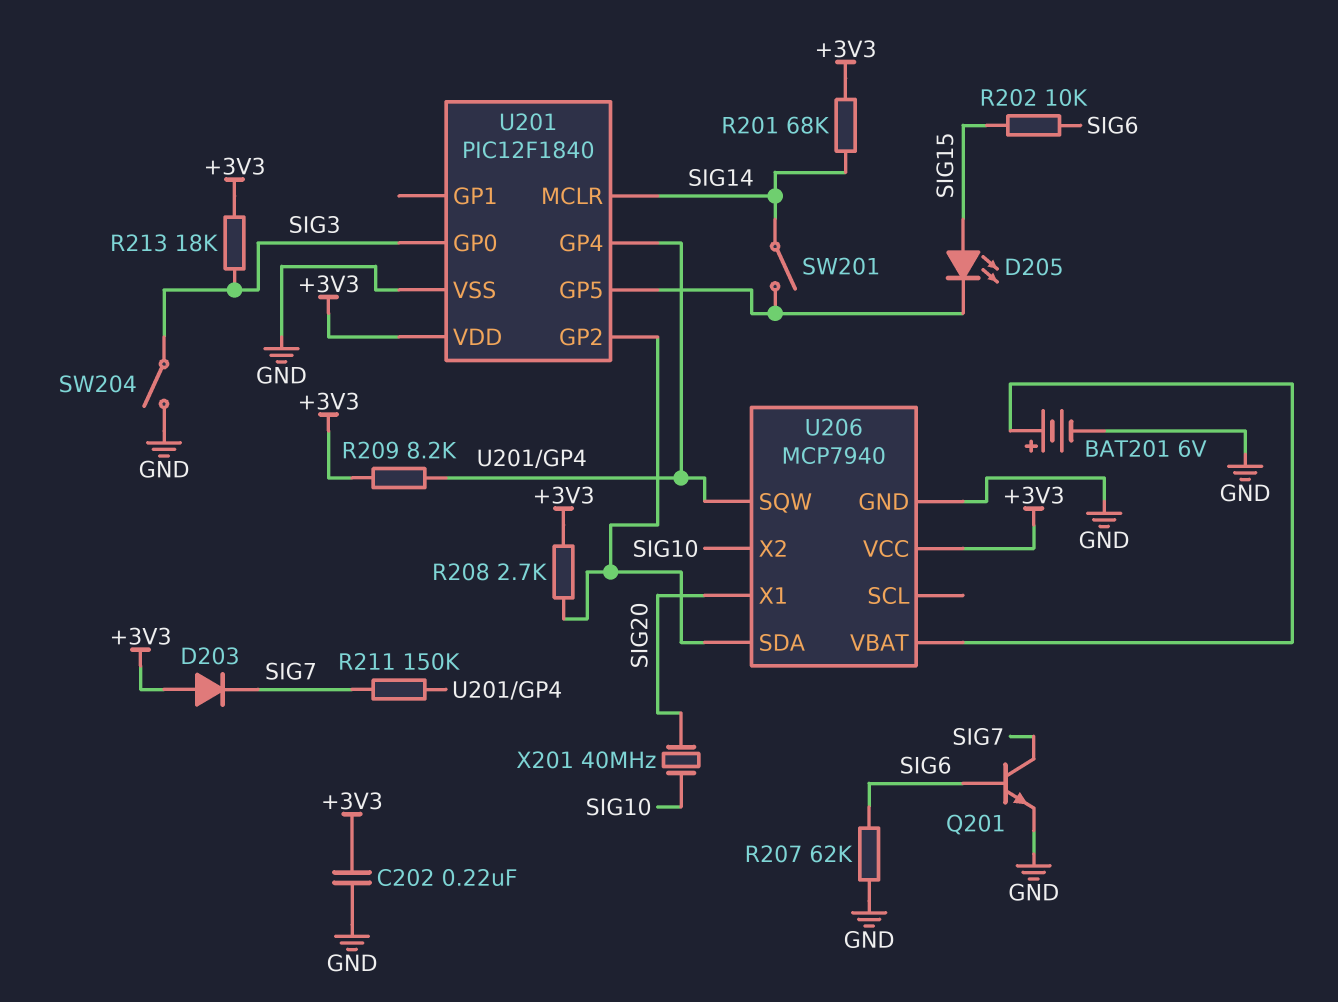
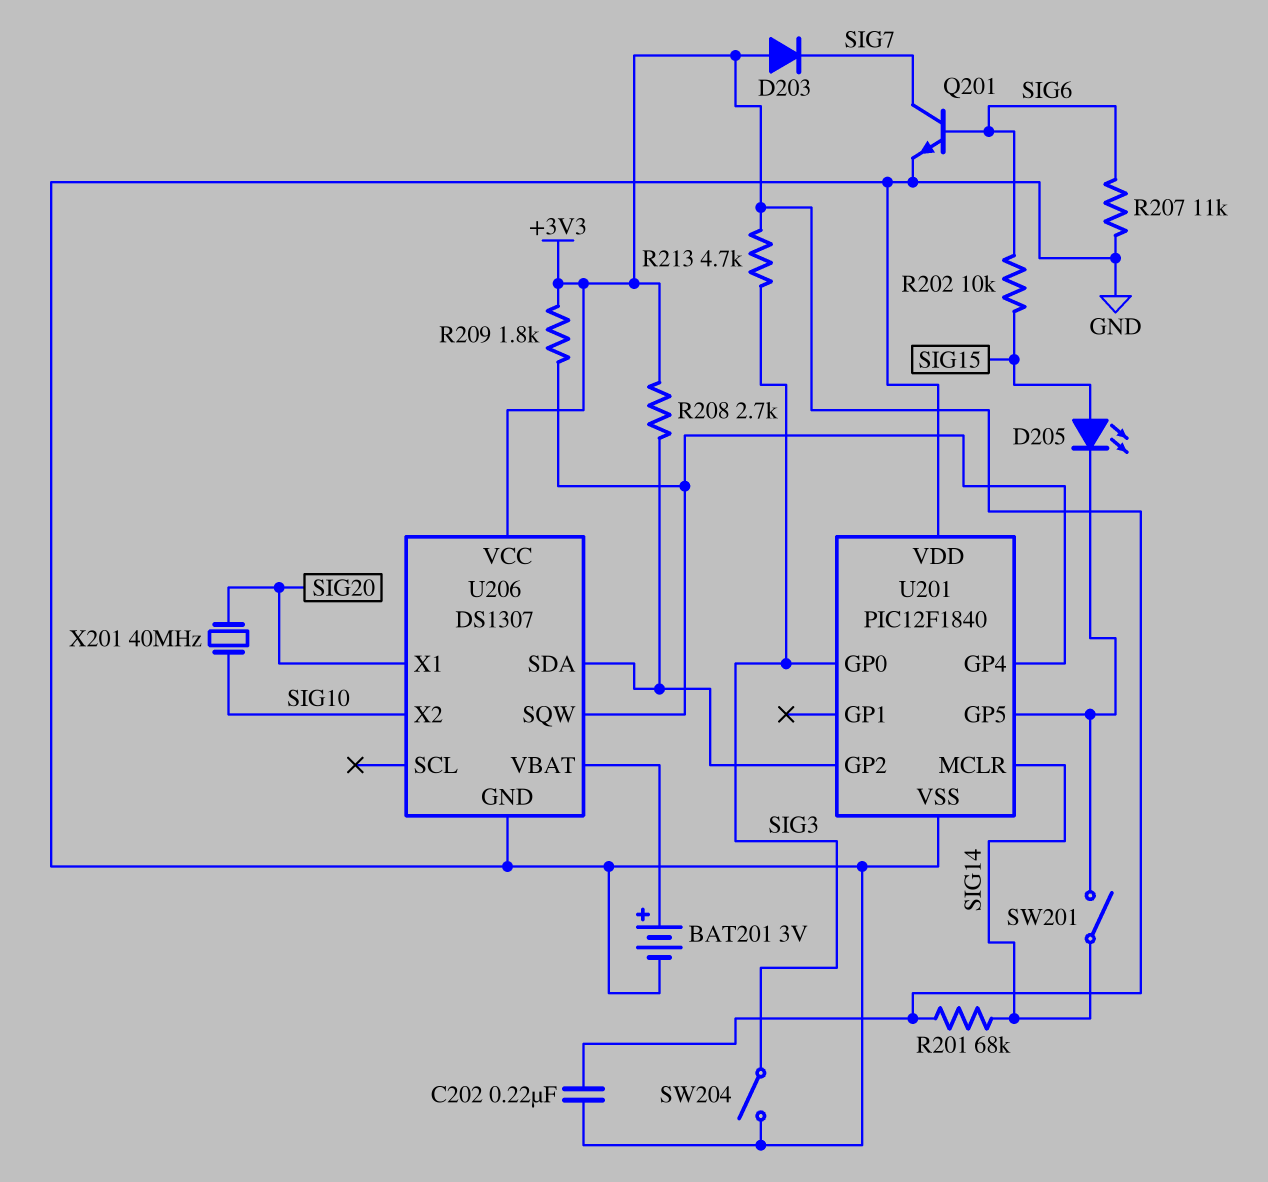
BAT201: 6V (plus U206/VBAT, minus GND) -> 3V (plus U206/VBAT, minus GND)
R207: 62k (GND, SIG6) -> 11k (GND, SIG6)
R209: 8.2k (+3V3, U201/GP4) -> 1.8k (+3V3, U201/GP4)
R211: 150k (SIG7, U201/GP4) -> none
R213: 18k (+3V3, SIG3) -> 4.7k (+3V3, SIG3)
U201 pin VDD: +3V3 -> GND
U206: MCP7940 -> DS1307

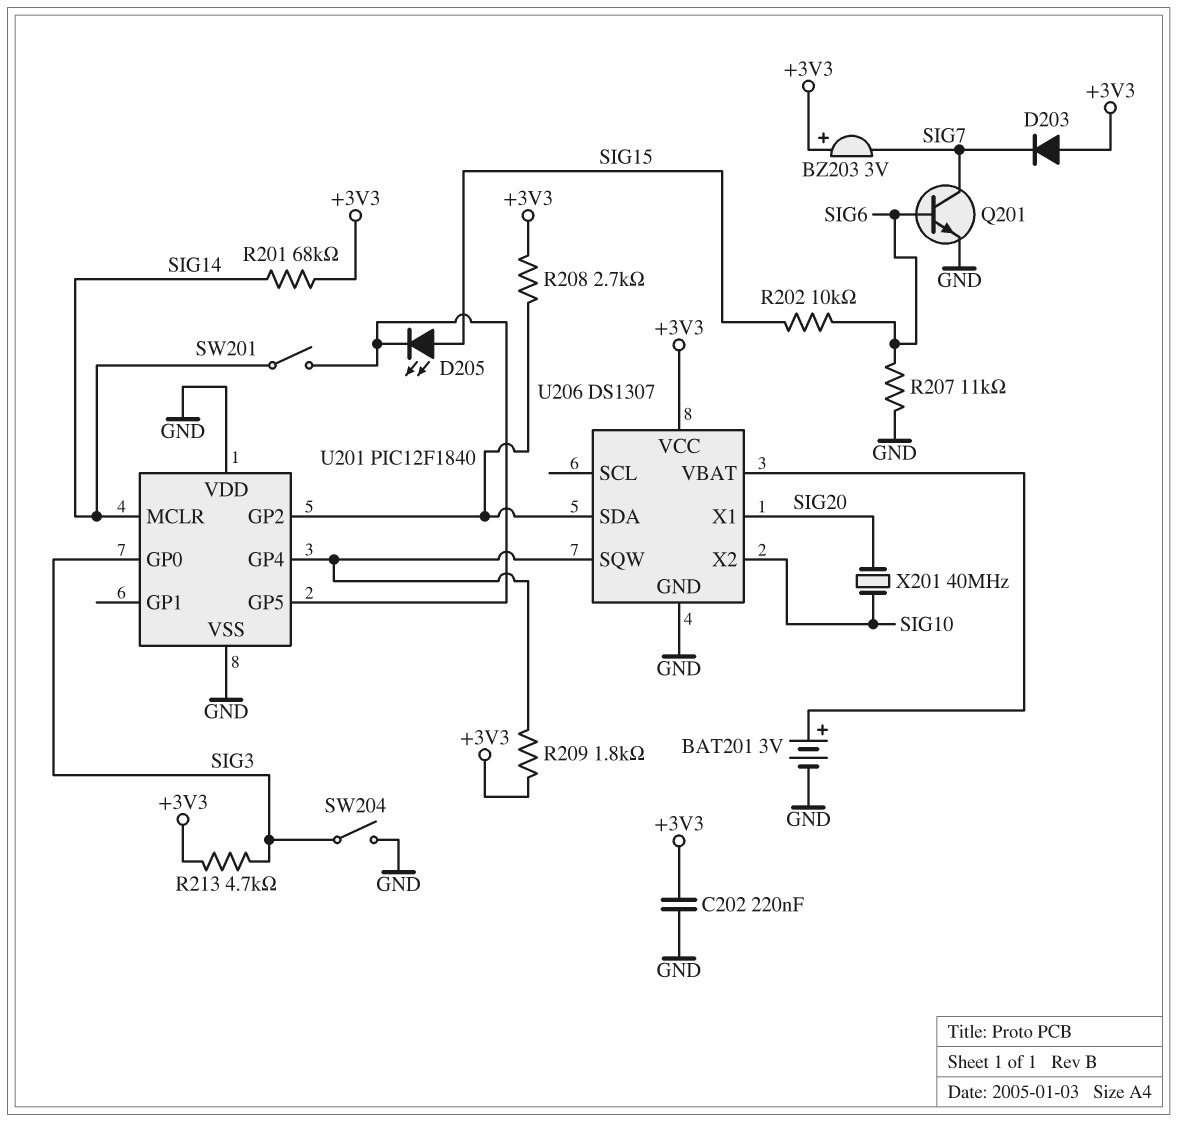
BZ203: none -> buzzer 3V (plus +3V3, minus SIG7)

